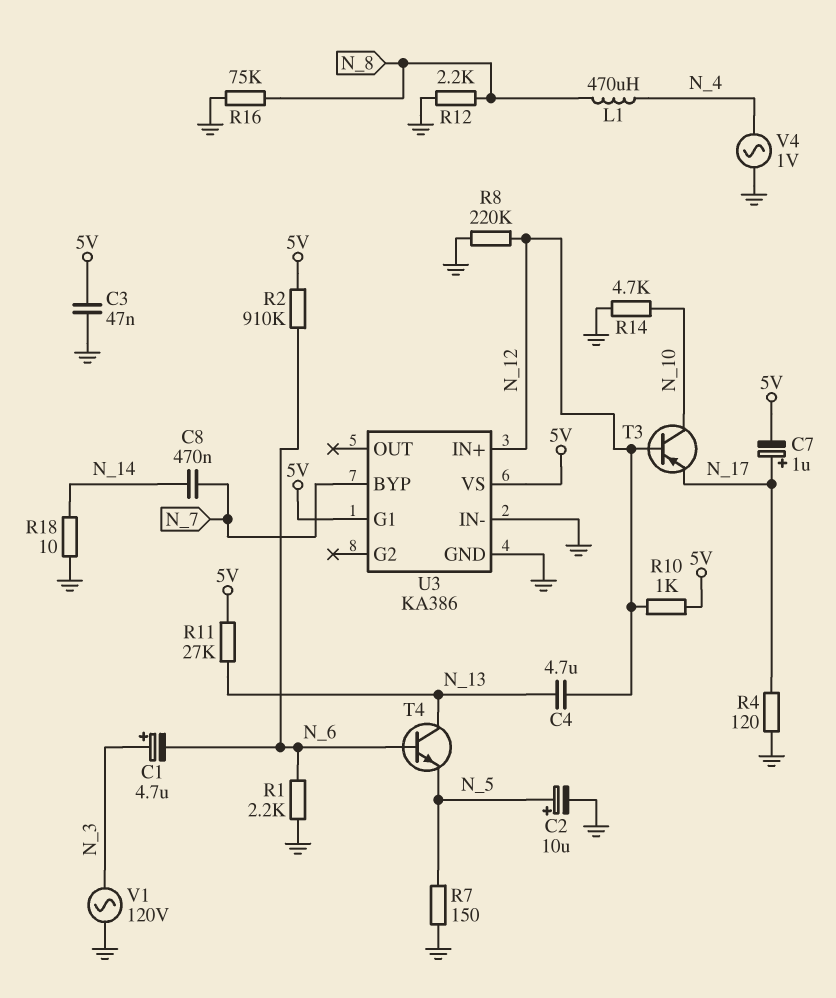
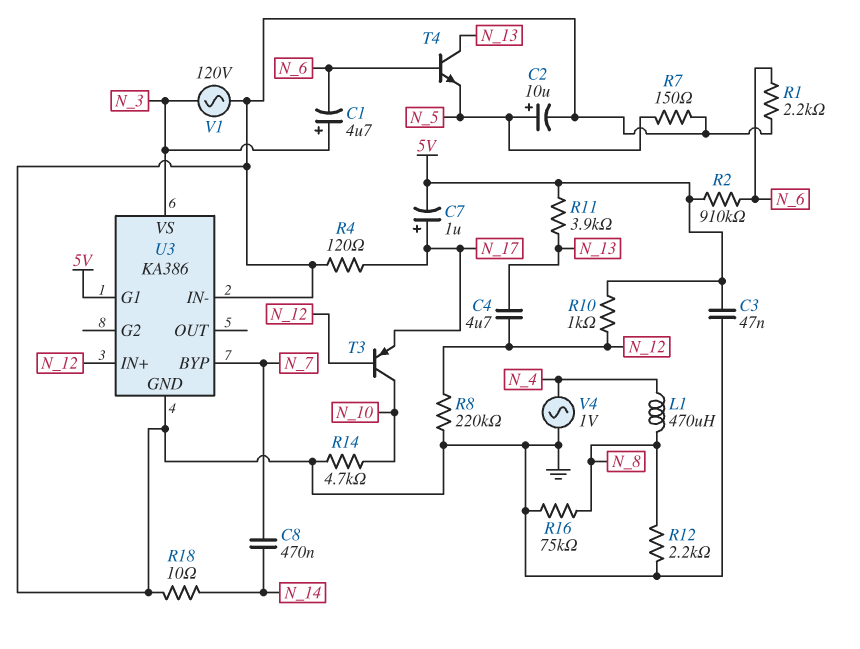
R11: 27k (5V, N_13) -> 3.9k (5V, N_13)
U3 pin VS: 5V -> N_3

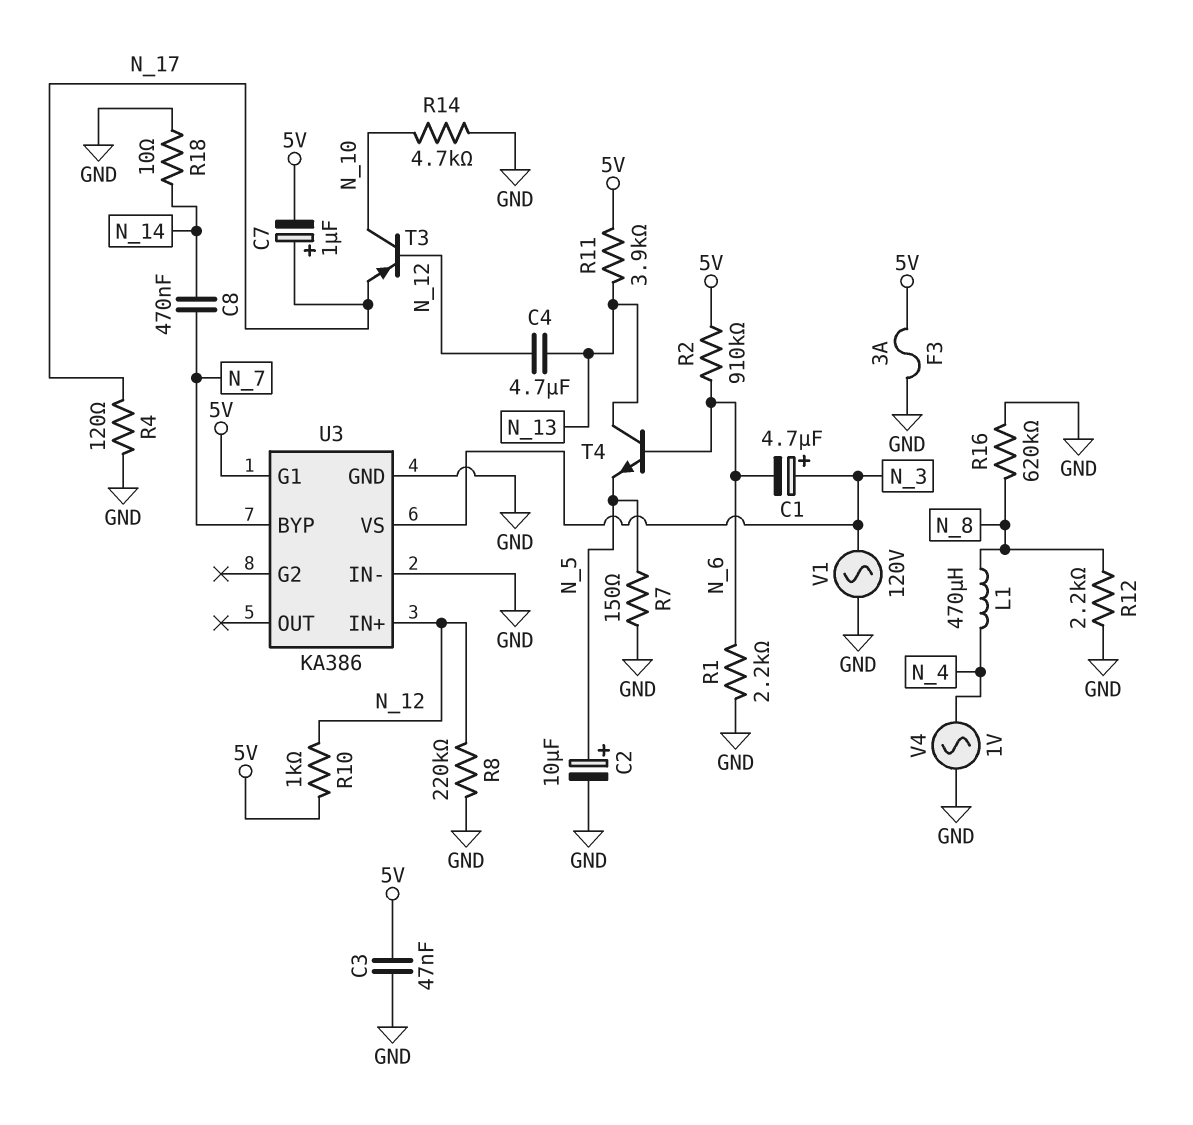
F3: none -> 3A (5V, GND)
R16: 75k (GND, N_8) -> 620k (GND, N_8)

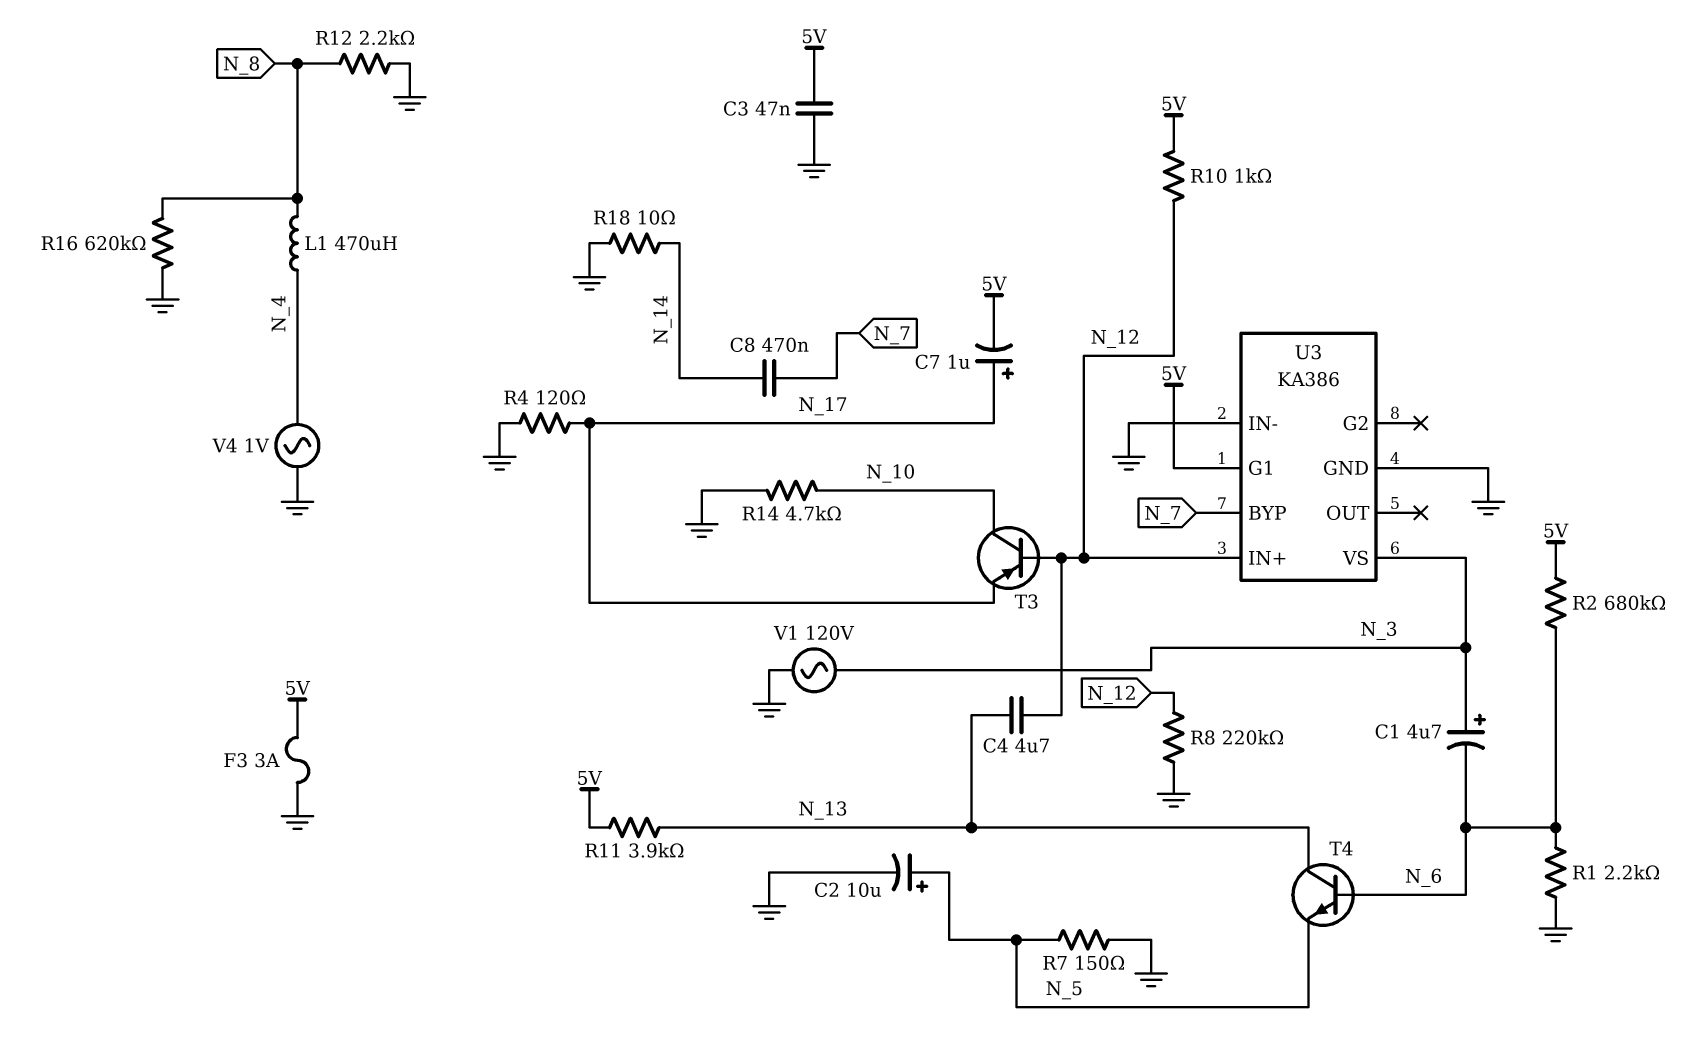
R2: 910k (5V, N_6) -> 680k (5V, N_6)

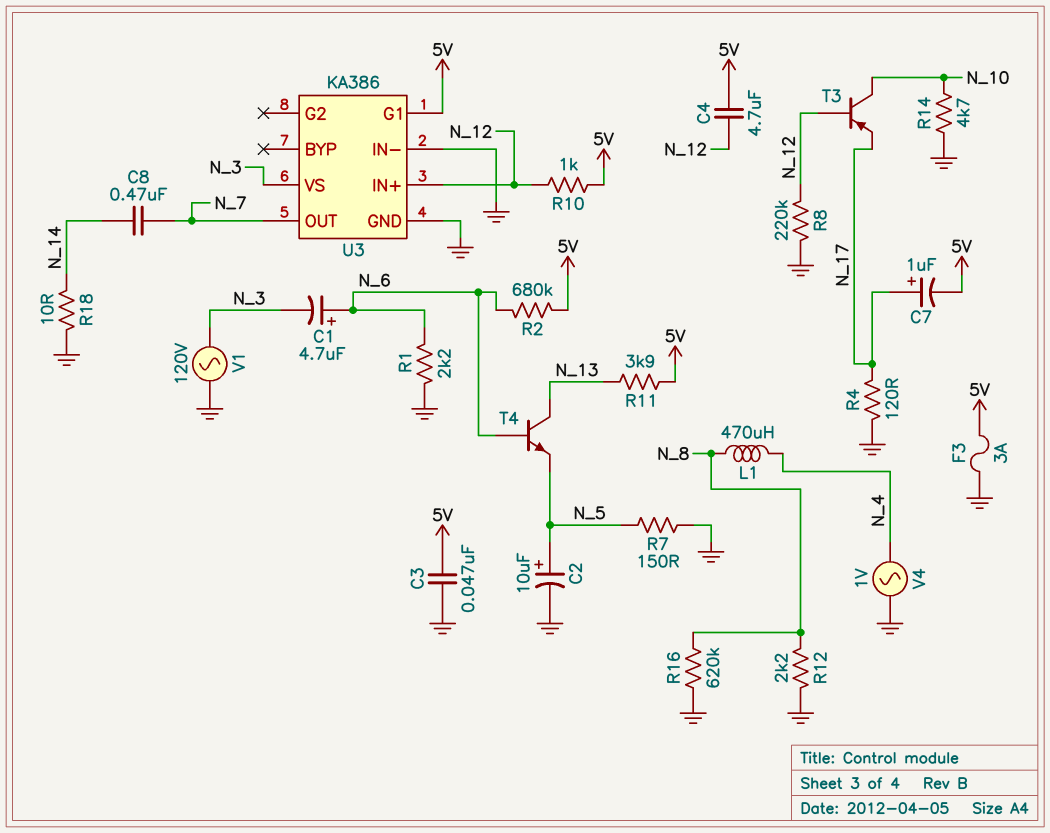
C1: 4.7uF (plus N_3, minus N_6) -> 4.7uF (plus N_6, minus N_3)
C4: 4.7uF (N_12, N_13) -> 4.7uF (5V, N_12)
U3 pin BYP: N_7 -> none
U3 pin OUT: none -> N_7

